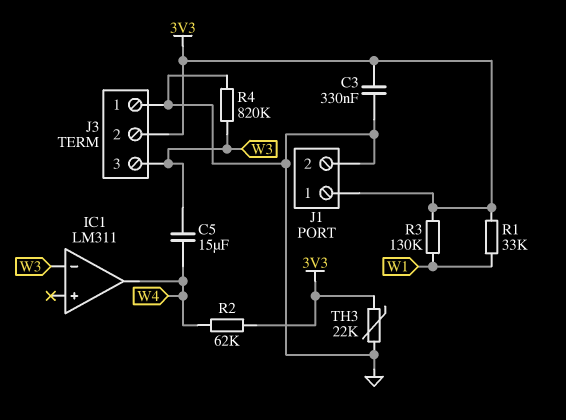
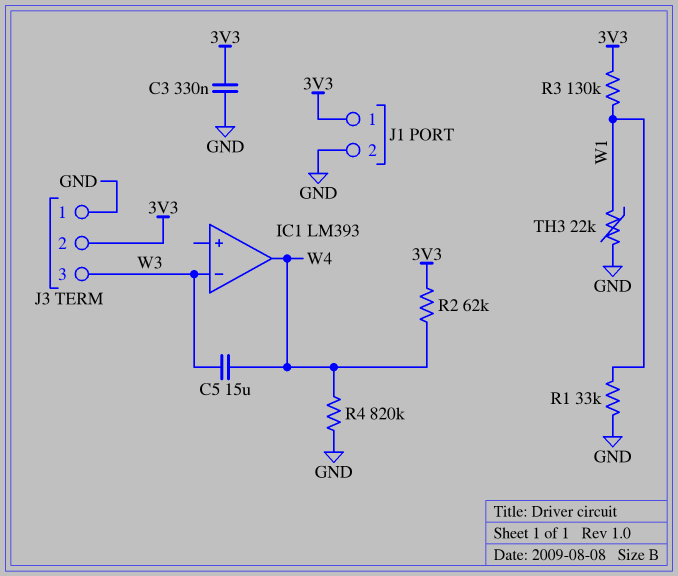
IC1: LM311 -> LM393
R1: 33k (3V3, W1) -> 33k (GND, W1)
R4: 820k (GND, W3) -> 820k (GND, W4)
TH3: 22k (3V3, GND) -> 22k (GND, W1)

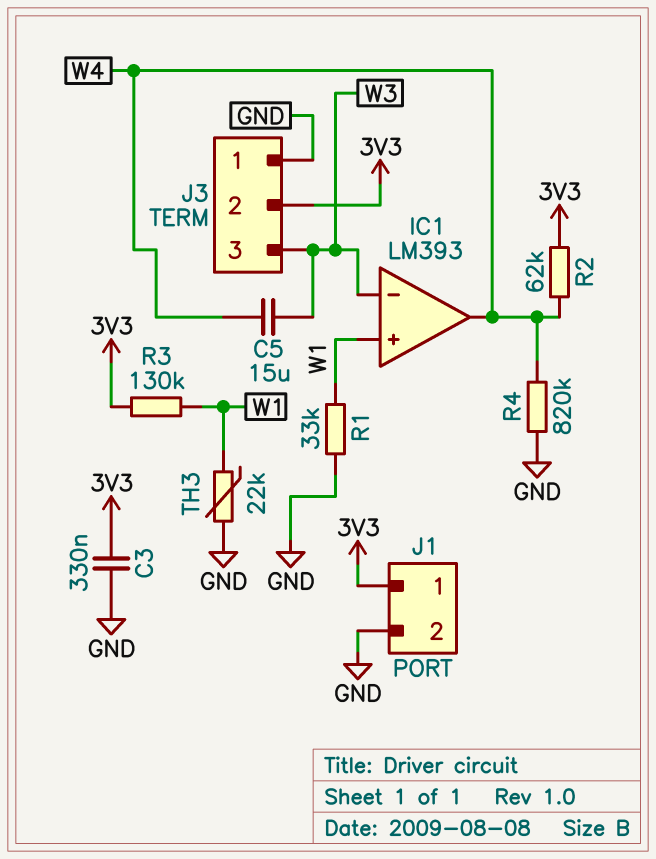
IC1 pin in+: none -> W1

